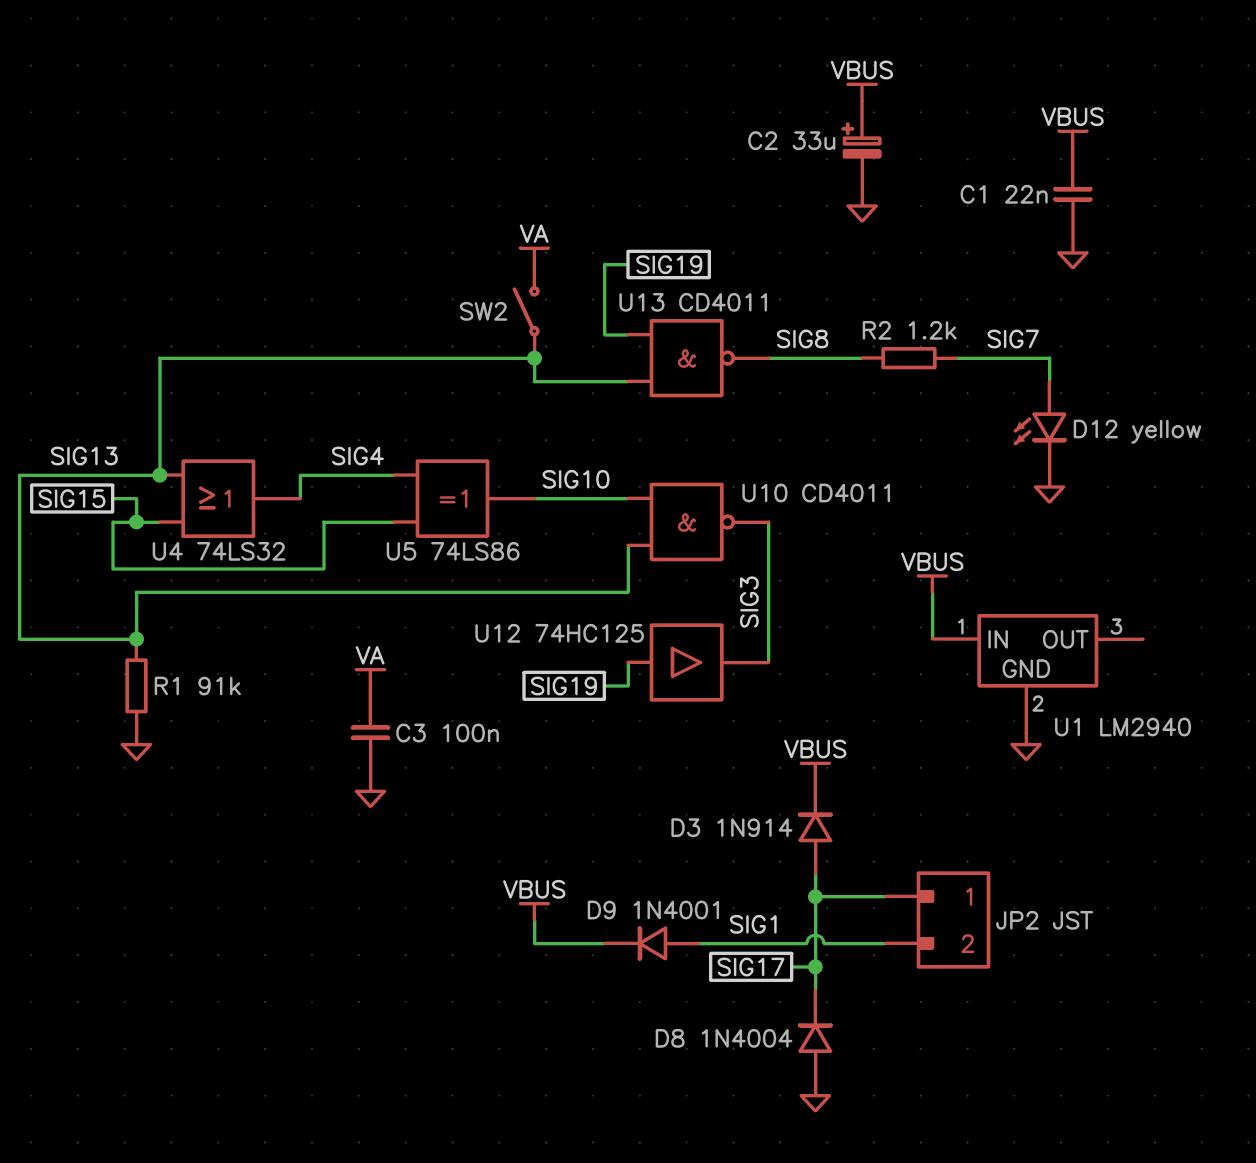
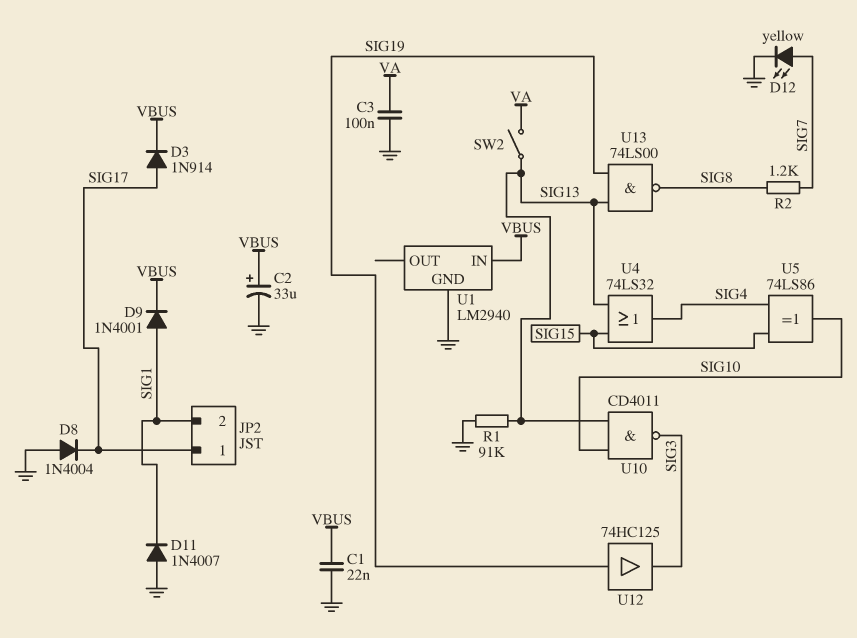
D11: none -> diode 1N4007 (A GND, K SIG1)
U13: NAND CD4011 (in SIG13, in SIG19, out SIG8) -> NAND 74LS00 (in SIG13, in SIG19, out SIG8)

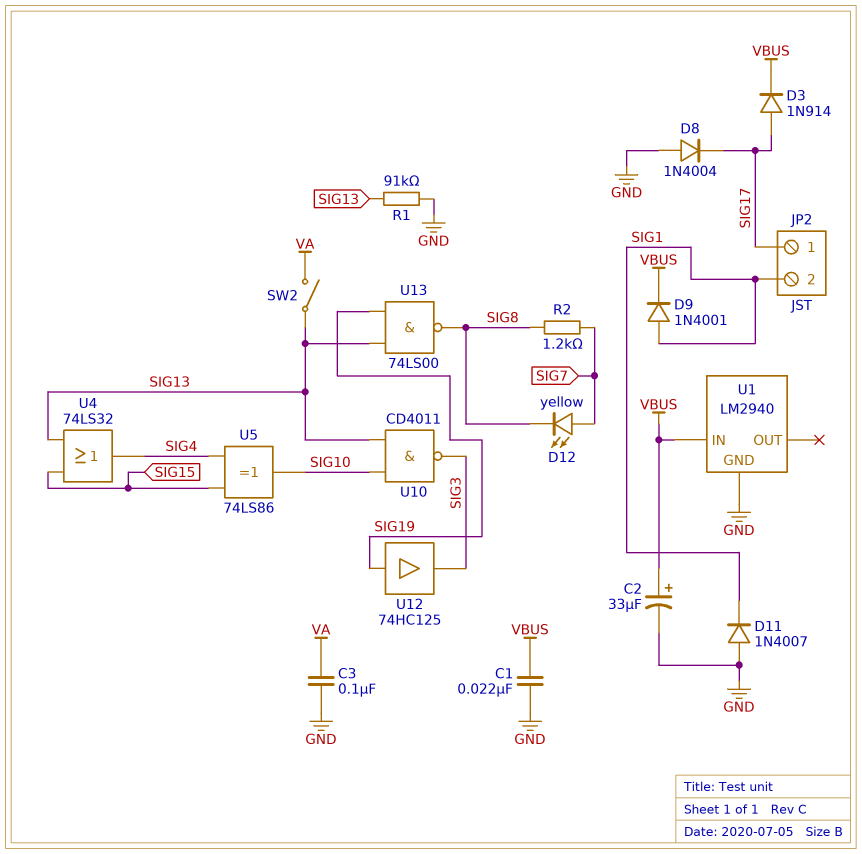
D12: LED yellow (A SIG7, K GND) -> LED yellow (A SIG7, K SIG8)

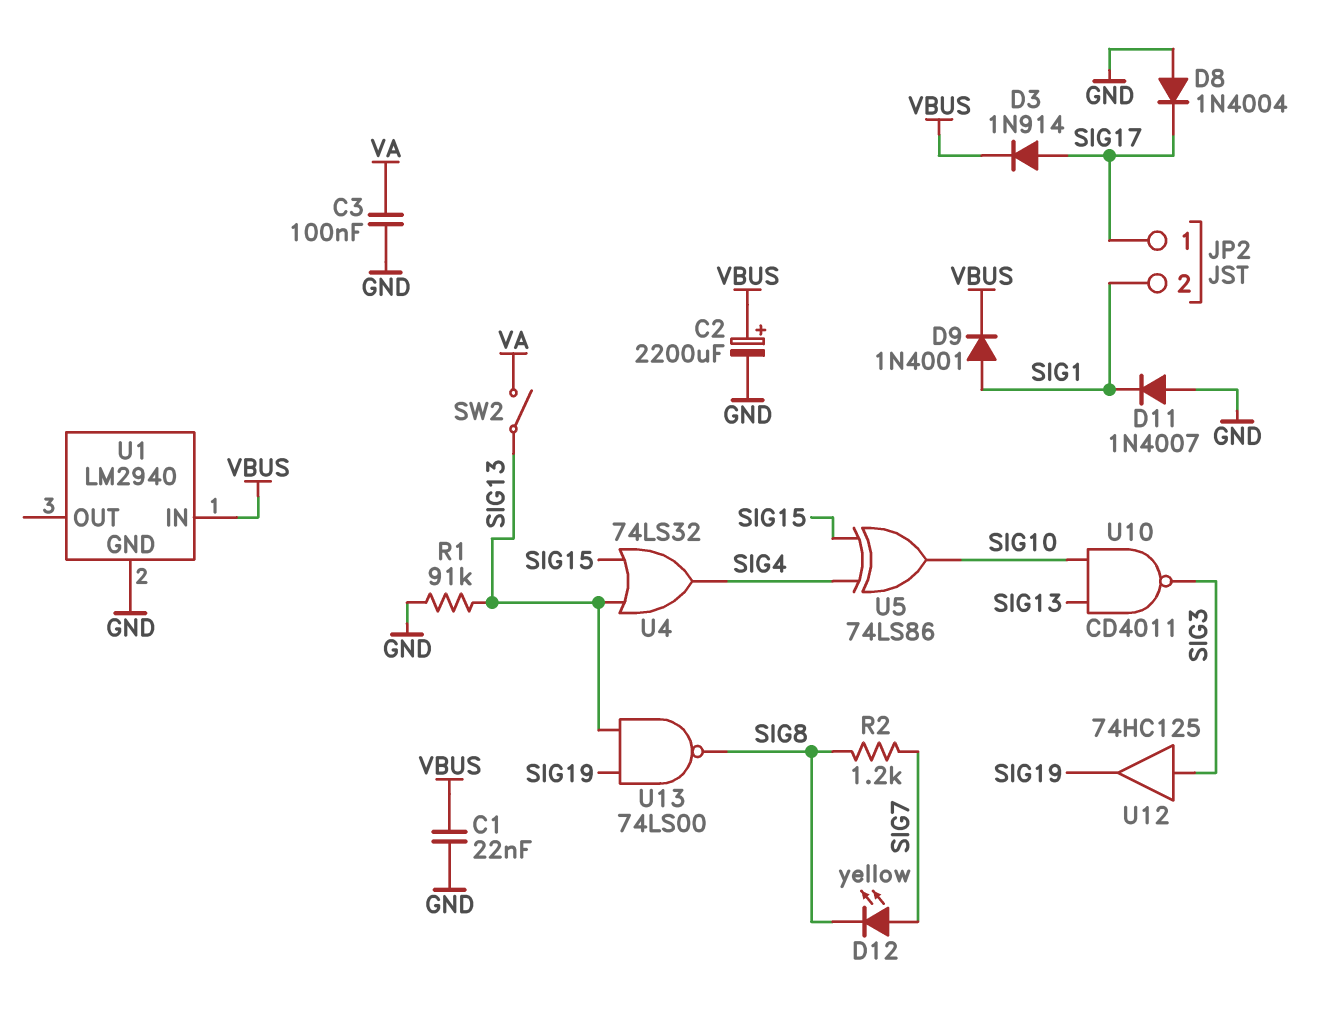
C2: 33uF (plus VBUS, minus GND) -> 2200uF (plus VBUS, minus GND)
U12: buffer 74HC125 (in SIG19, out SIG3) -> buffer 74HC125 (in SIG3, out SIG19)

